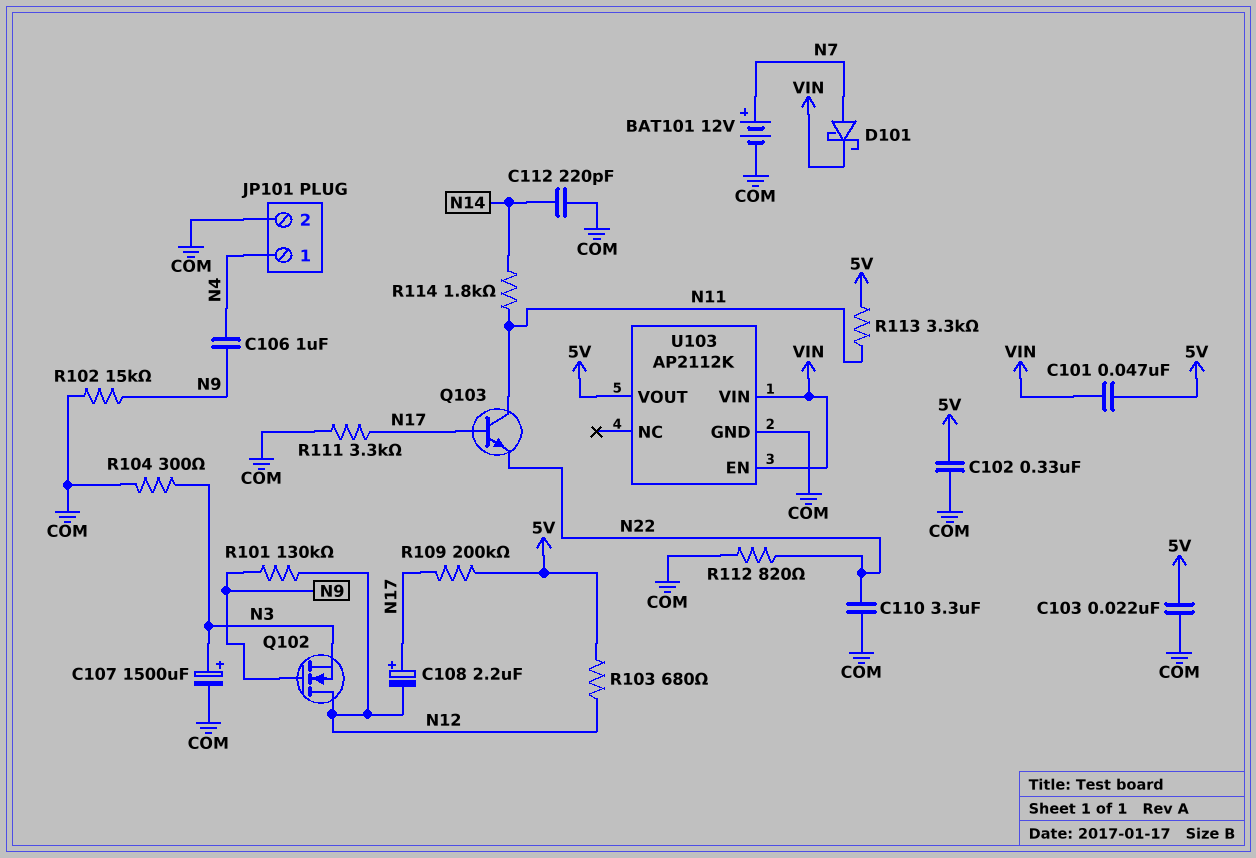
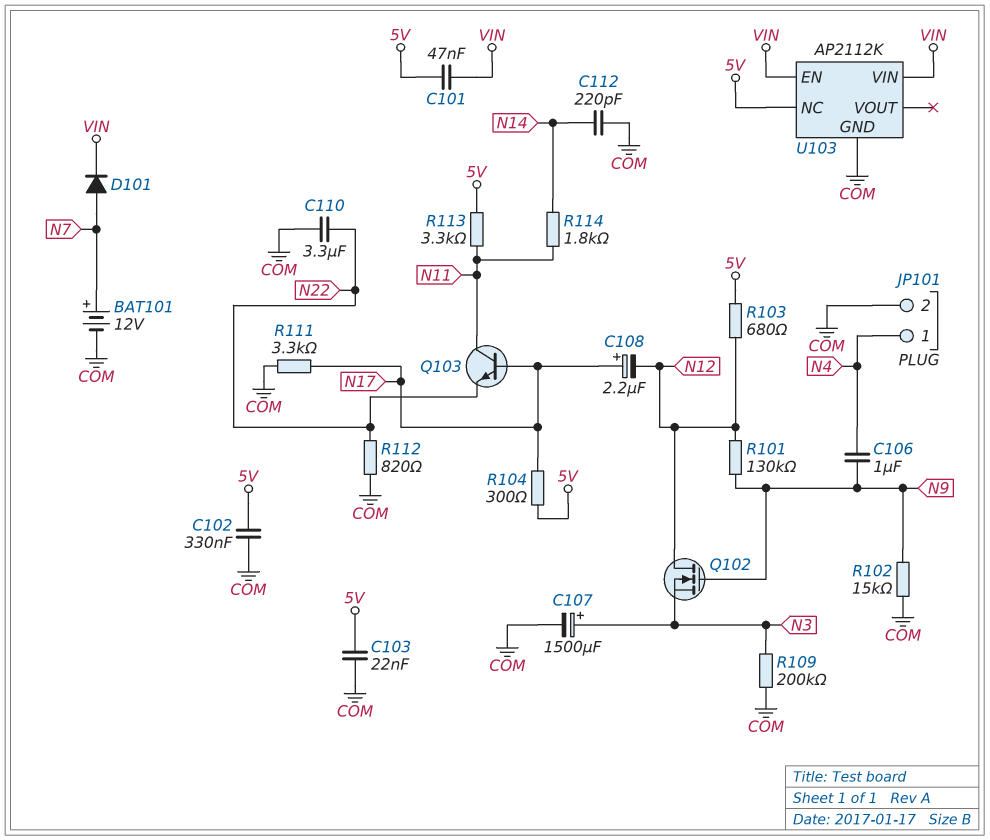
D101: schottky (A N7, K VIN) -> diode (A N7, K VIN)
R104: 300 (COM, N3) -> 300 (5V, N17)
R109: 200k (5V, N17) -> 200k (COM, N3)
U103 pin NC: none -> 5V
U103 pin VOUT: 5V -> none

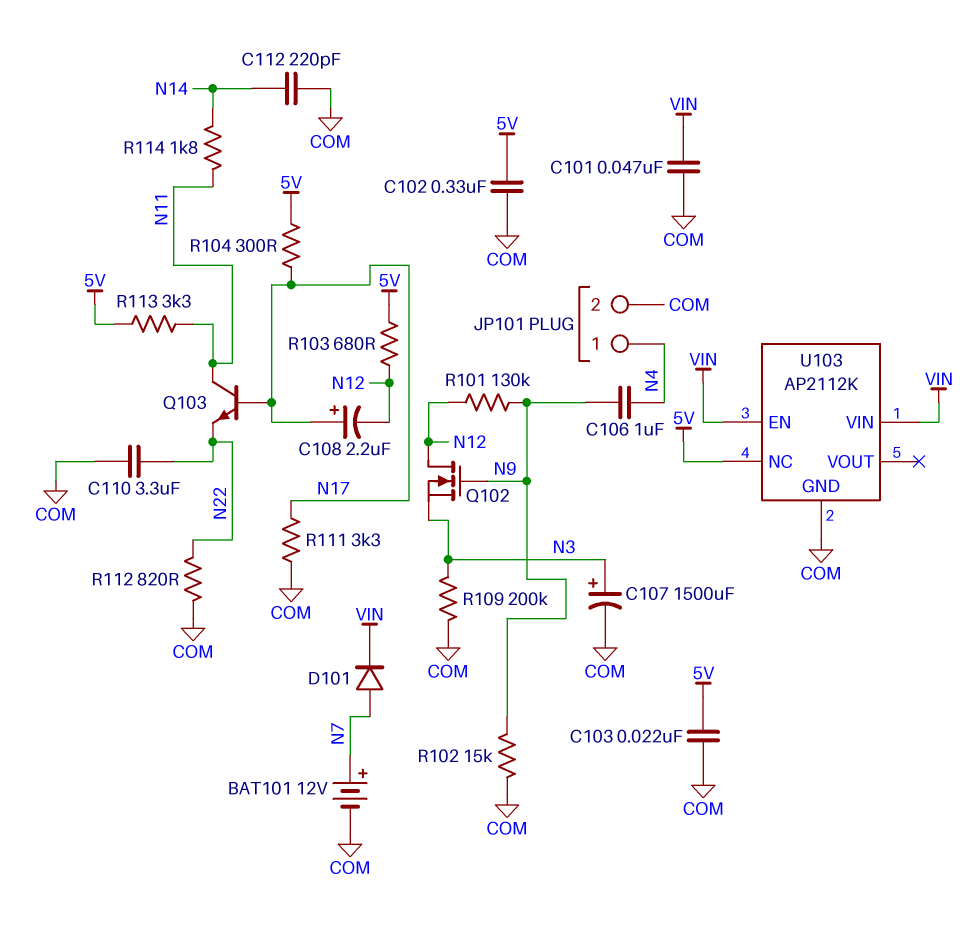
C101: 47nF (5V, VIN) -> 47nF (COM, VIN)

